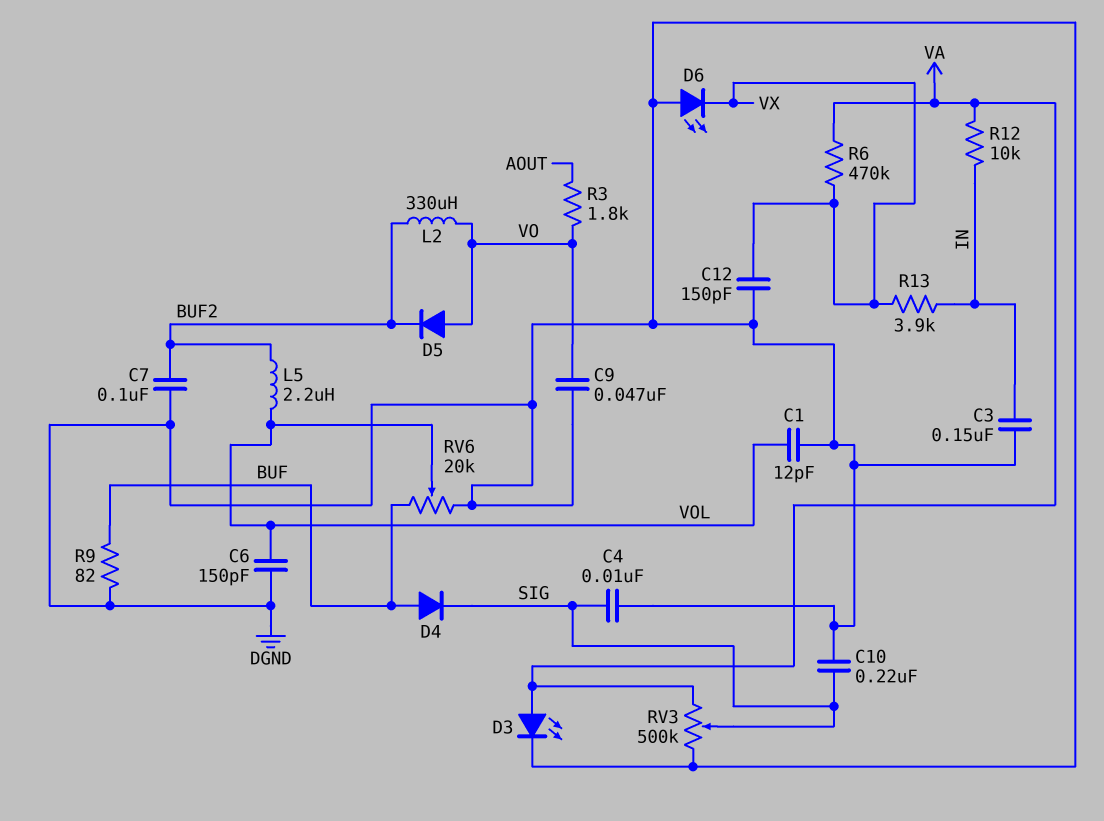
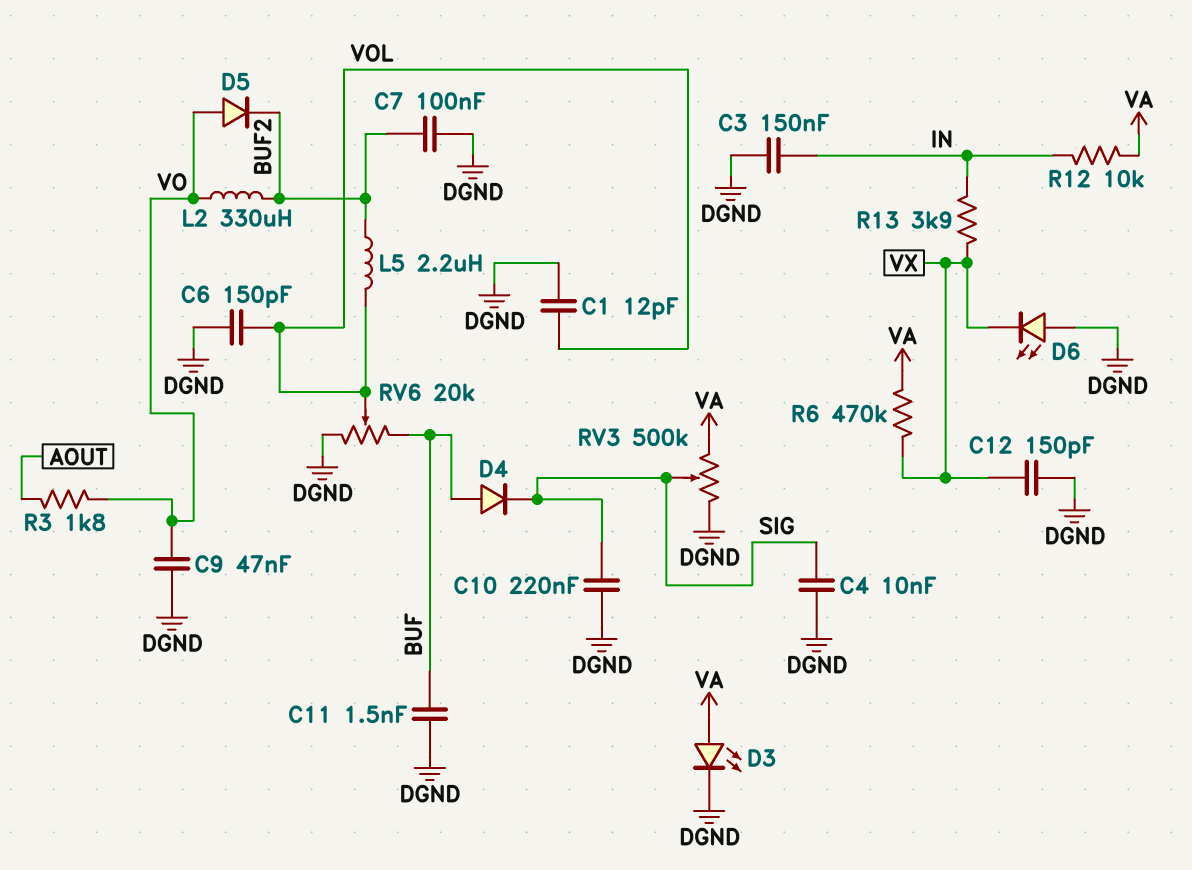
C11: none -> 1.5nF (BUF, DGND)
R9: 82 (BUF, DGND) -> none

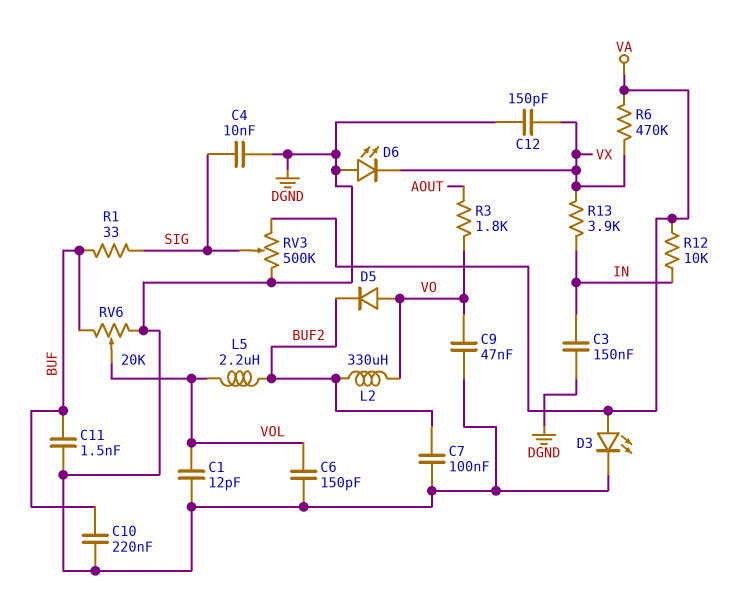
C10: 220nF (DGND, SIG) -> 220nF (BUF, DGND)
D4: diode (A BUF, K SIG) -> none
R1: none -> 33 (BUF, SIG)

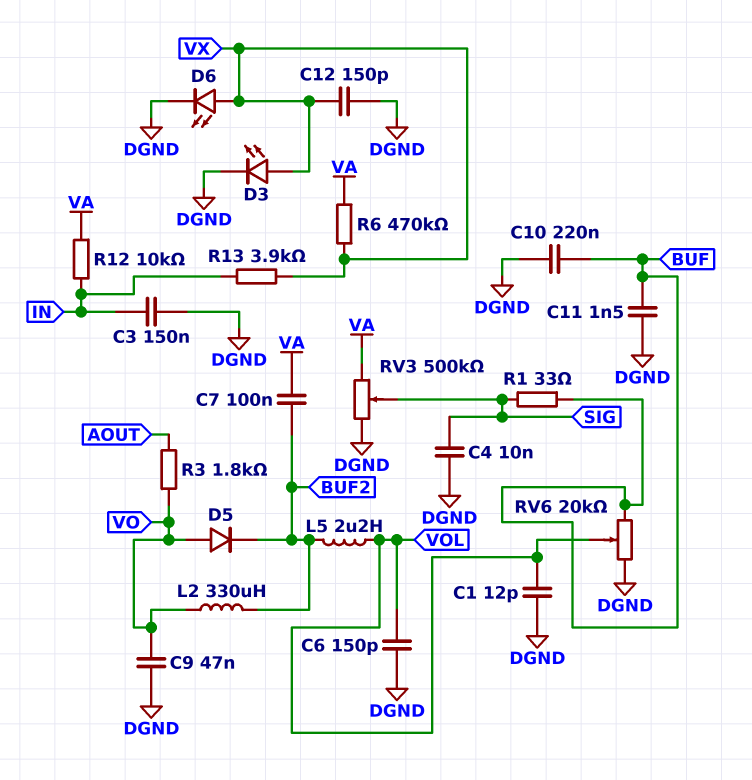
C7: 100nF (BUF2, DGND) -> 100nF (BUF2, VA)
D3: LED (A VA, K DGND) -> LED (A VX, K DGND)
D6: LED (A DGND, K VX) -> LED (A VX, K DGND)

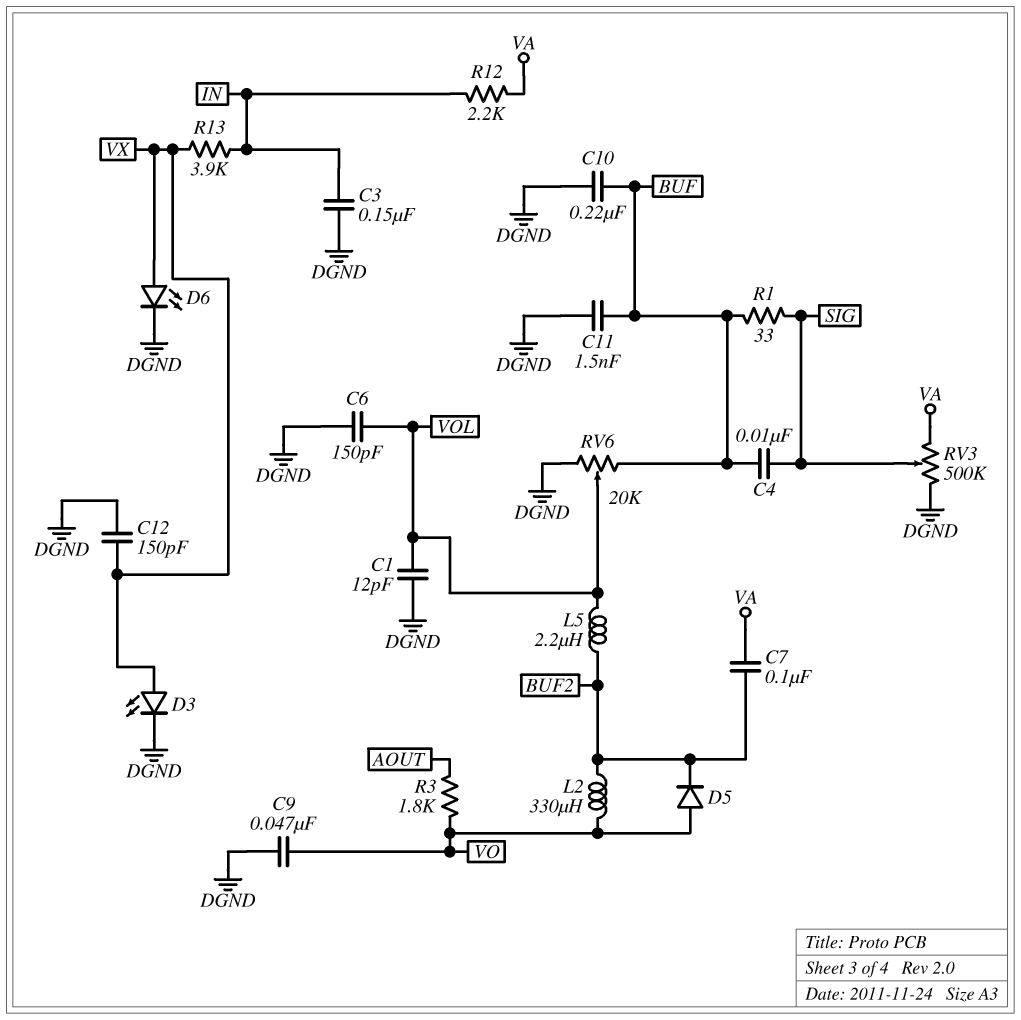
C4: 10nF (DGND, SIG) -> 10nF (BUF, SIG)
R6: 470k (VA, VX) -> none
R12: 10k (IN, VA) -> 2.2k (IN, VA)

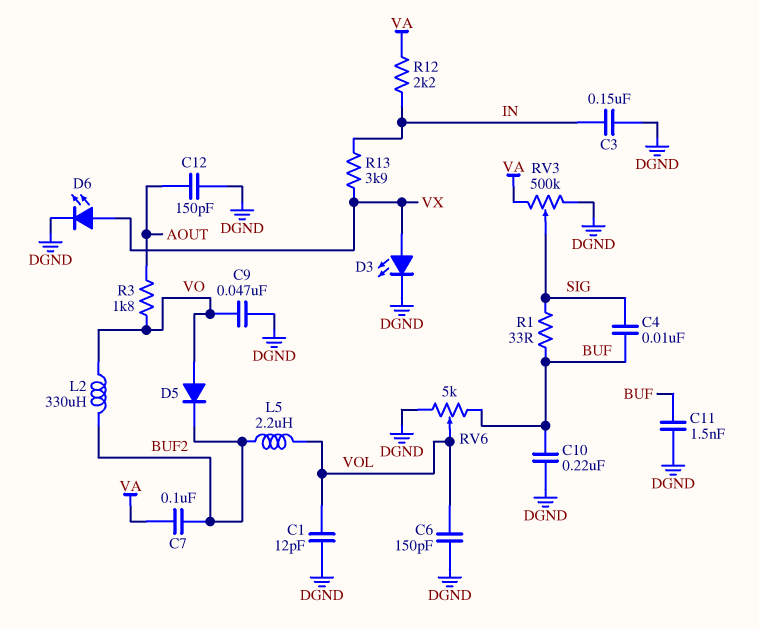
C12: 150pF (DGND, VX) -> 150pF (AOUT, DGND)
RV6: 20k (BUF, DGND, wiper VOL) -> 5k (BUF, DGND, wiper VOL)

